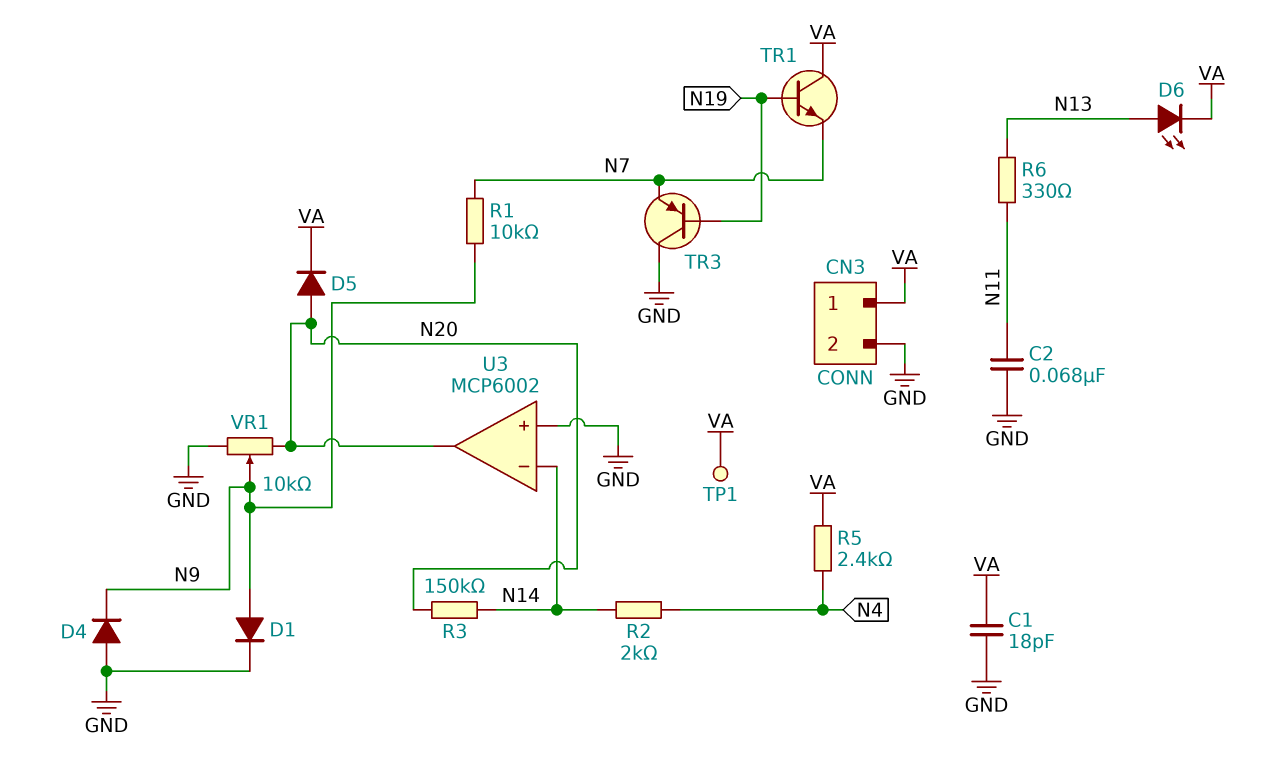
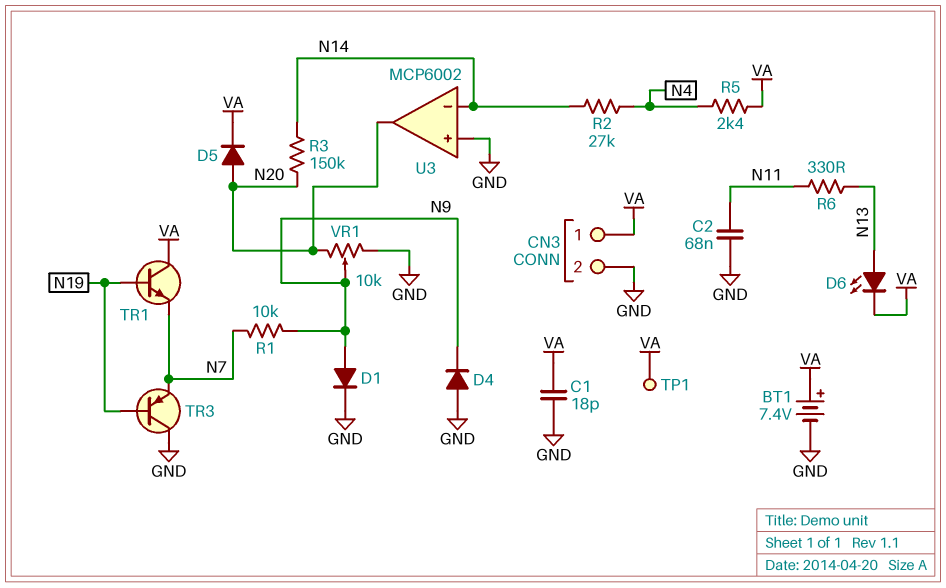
BT1: none -> 7.4V (plus VA, minus GND)
R2: 2k (N4, N14) -> 27k (N4, N14)

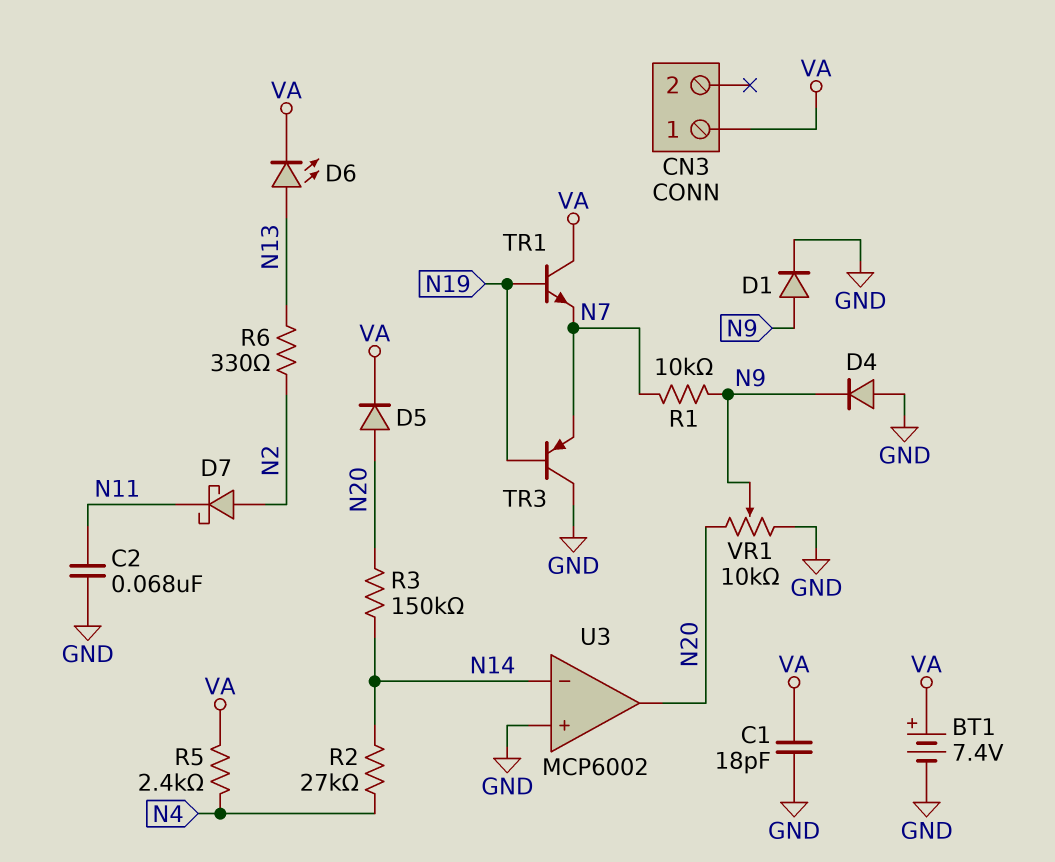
CN3 pin 2: GND -> none
D7: none -> schottky (A N2, K N11)
R6: 330 (N11, N13) -> 330 (N2, N13)
TP1: test point (VA) -> none

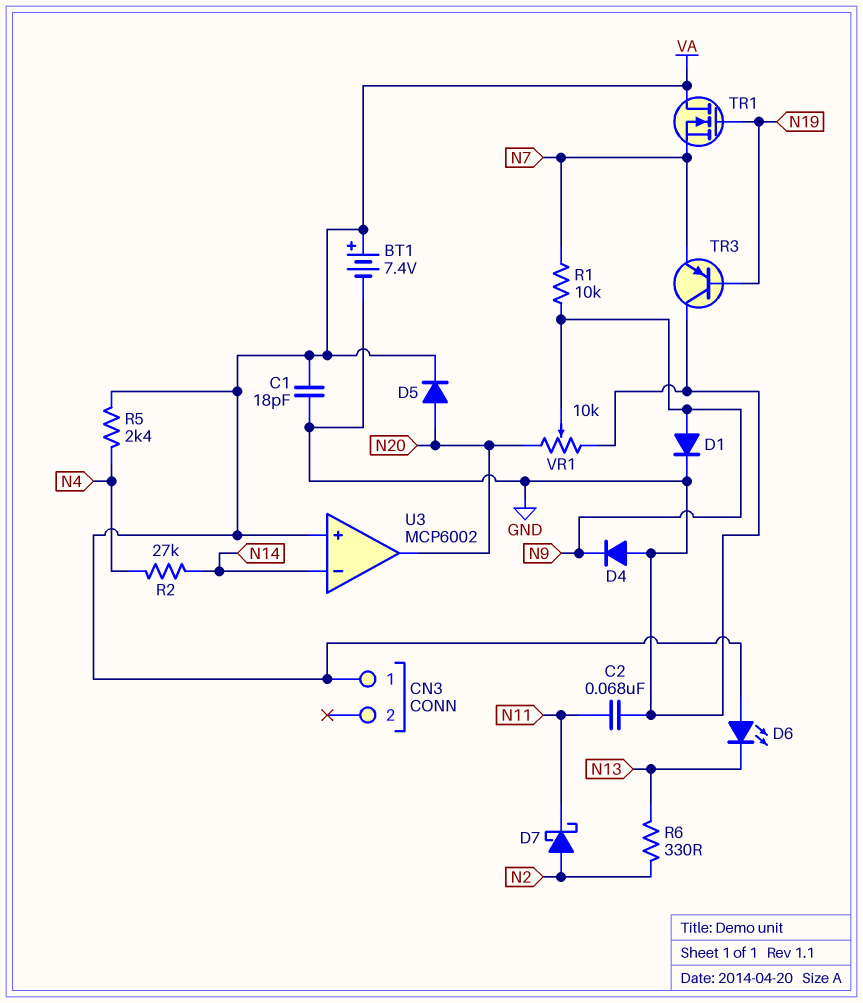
D6: LED (A N13, K VA) -> LED (A VA, K N13)
R3: 150k (N14, N20) -> none
TR1: NPN (B N19, C VA, E N7) -> NMOS (G N19, D VA, S N7)
U3 pin in+: GND -> VA

